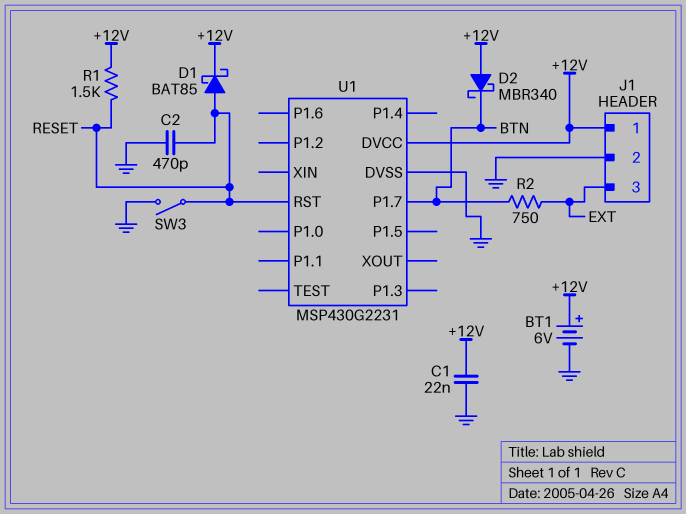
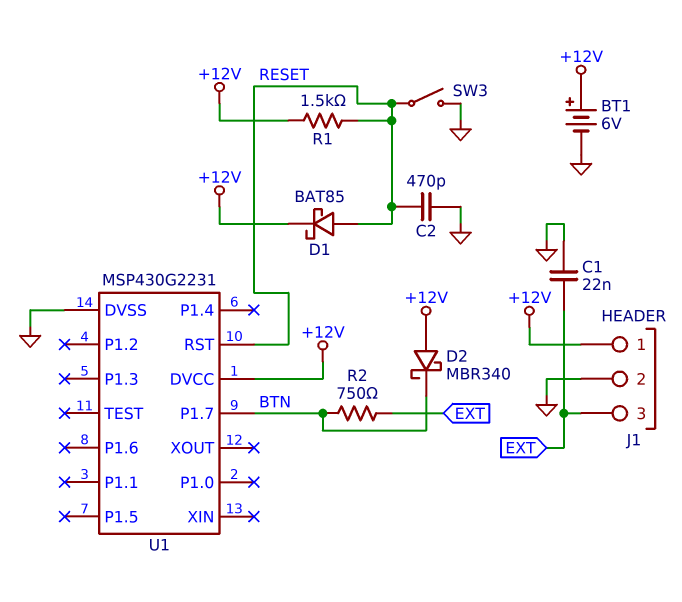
C1: 22nF (+12V, GND) -> 22nF (EXT, GND)

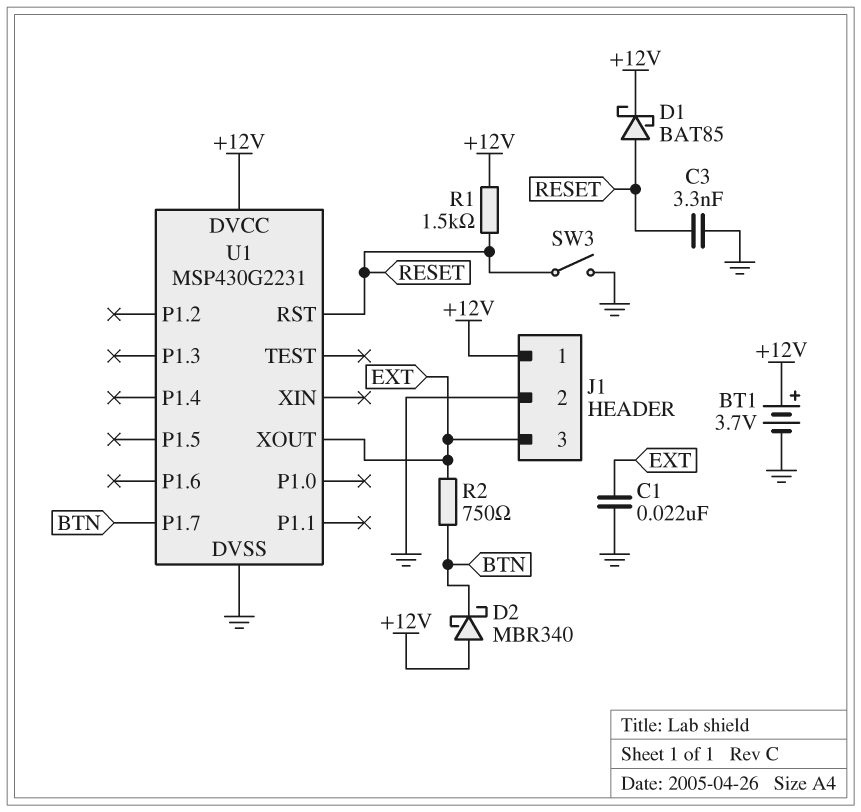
BT1: 6V (plus +12V, minus GND) -> 3.7V (plus +12V, minus GND)
C2: 470pF (GND, RESET) -> none
C3: none -> 3.3nF (GND, RESET)
U1 pin XOUT: none -> EXT

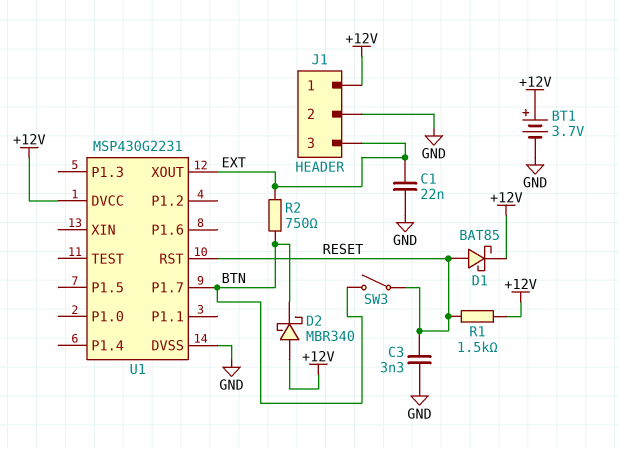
SW3: switch (GND, RESET) -> switch (BTN, RESET)

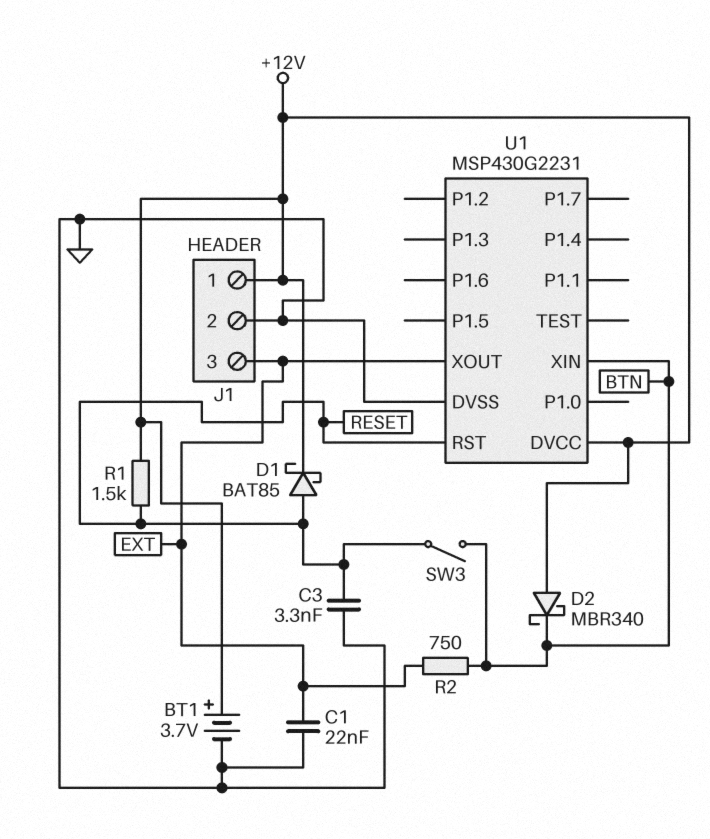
U1 pin P1.7: BTN -> none
U1 pin XIN: none -> BTN

